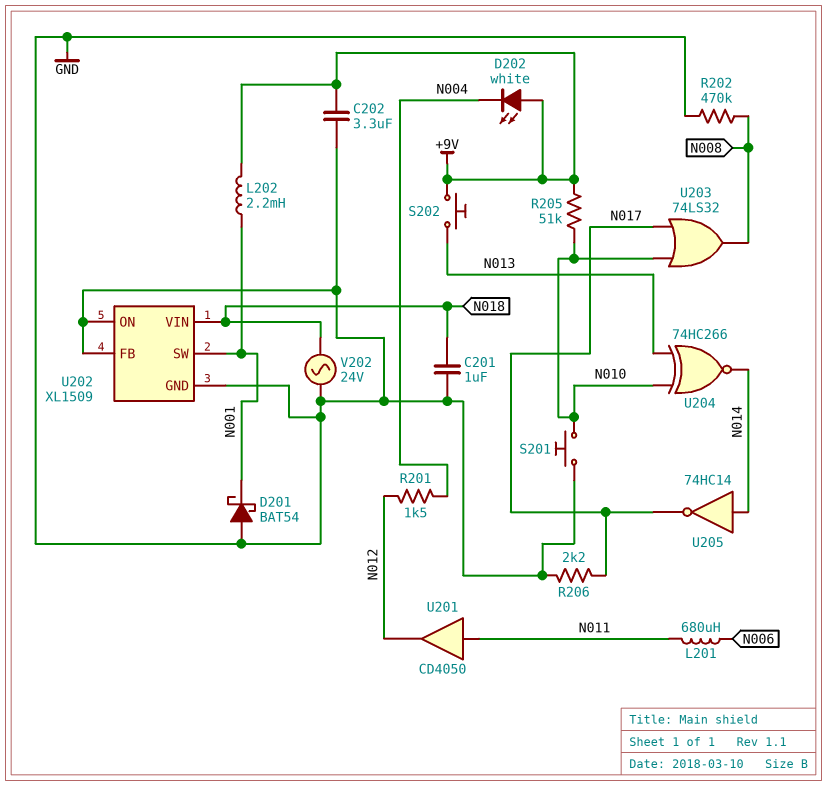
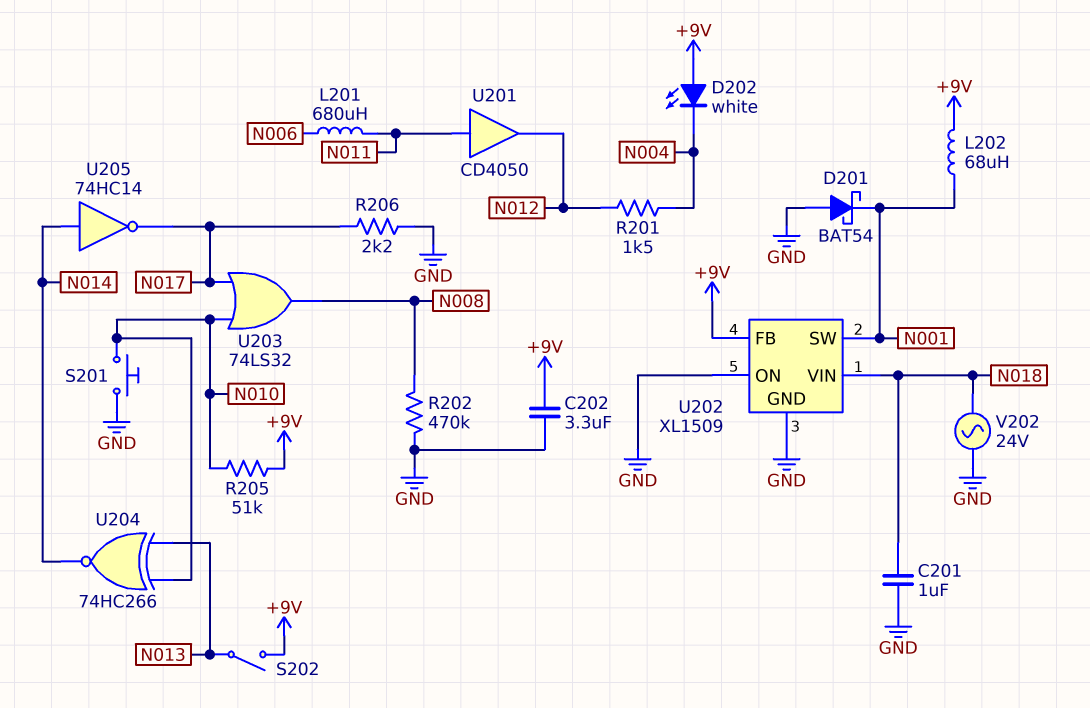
L202: 2.2mH (+9V, N001) -> 68uH (+9V, N001)
S202: button (+9V, N013) -> switch (+9V, N013)
U202 pin FB: GND -> +9V

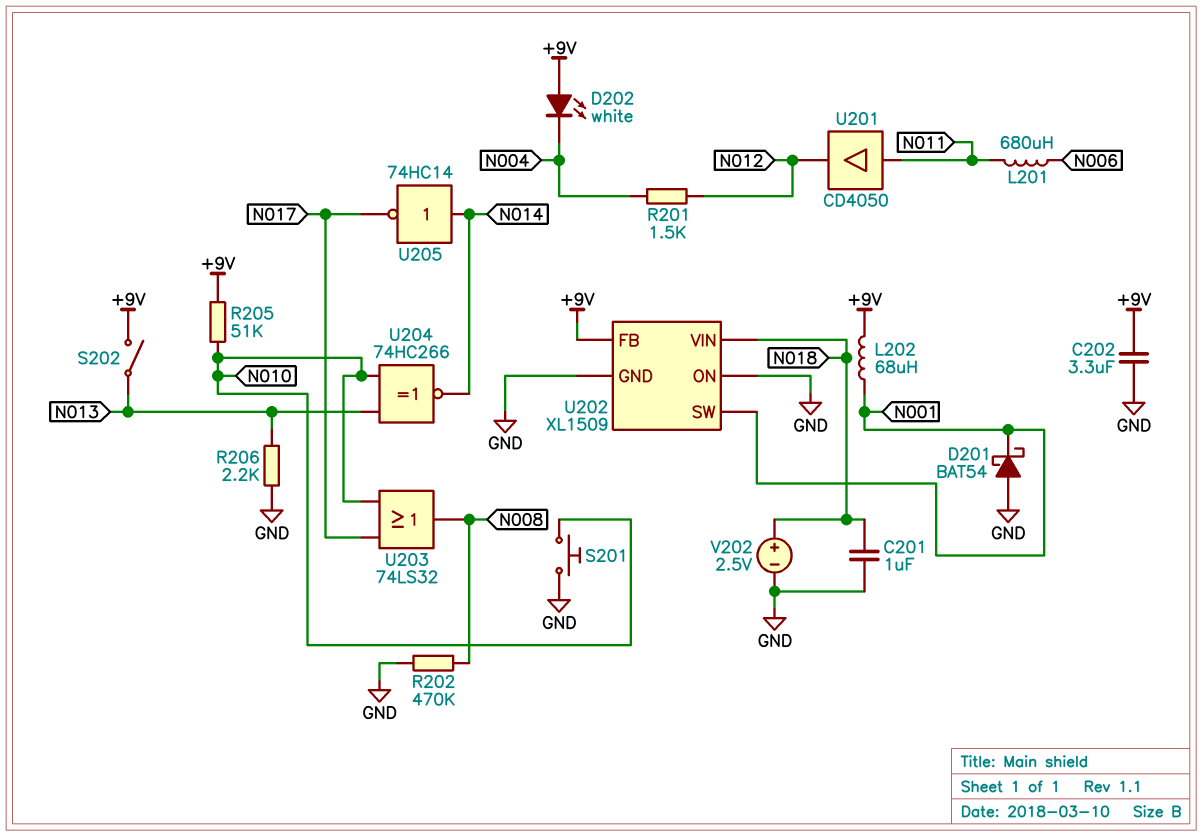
R206: 2.2k (GND, N017) -> 2.2k (GND, N013)
V202: AC 24V (GND, N018) -> 2.5V (plus N018, minus GND)

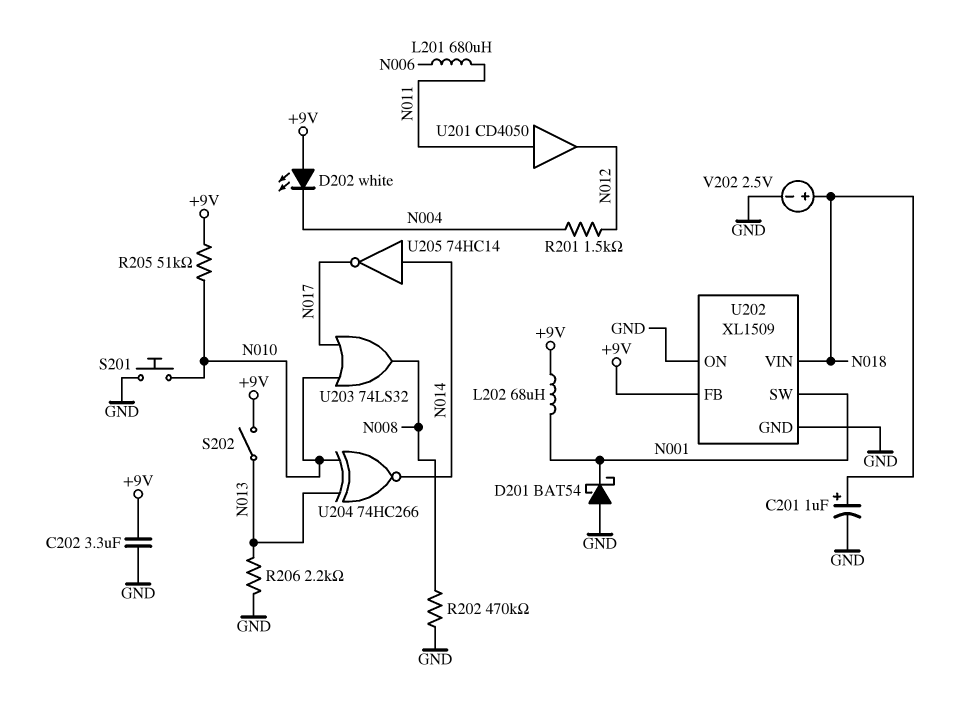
C201: 1uF (GND, N018) -> 1uF (plus N018, minus GND)

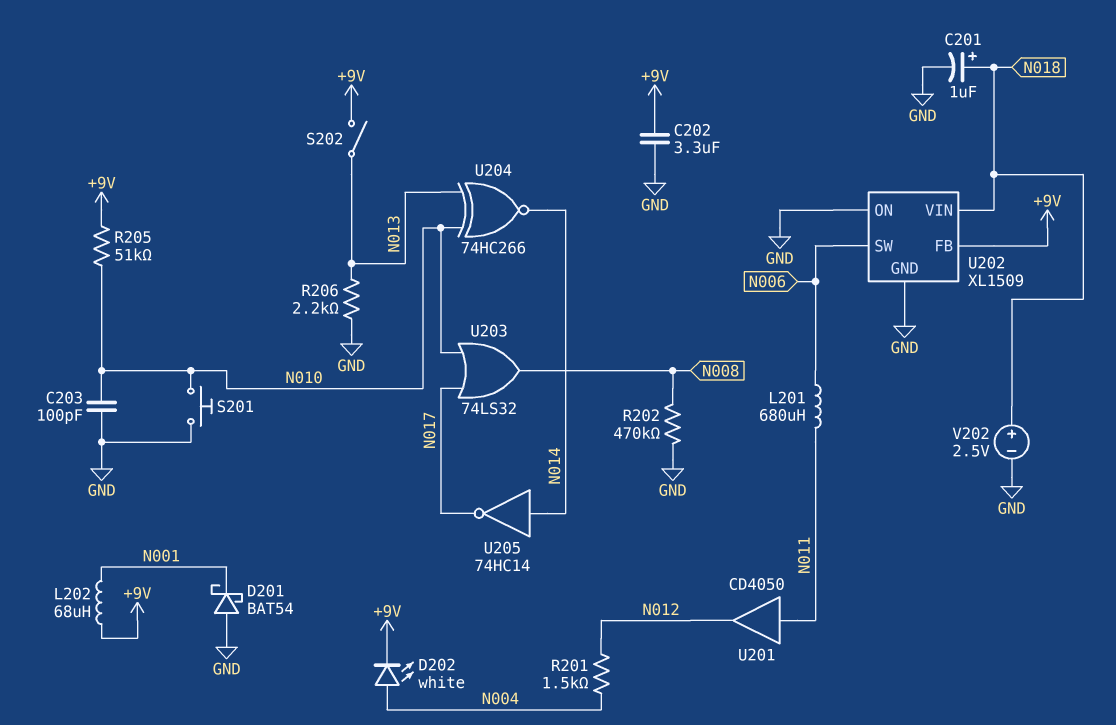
C203: none -> 100pF (GND, N010)
D202: LED white (A +9V, K N004) -> LED white (A N004, K +9V)
U202 pin SW: N001 -> N006

